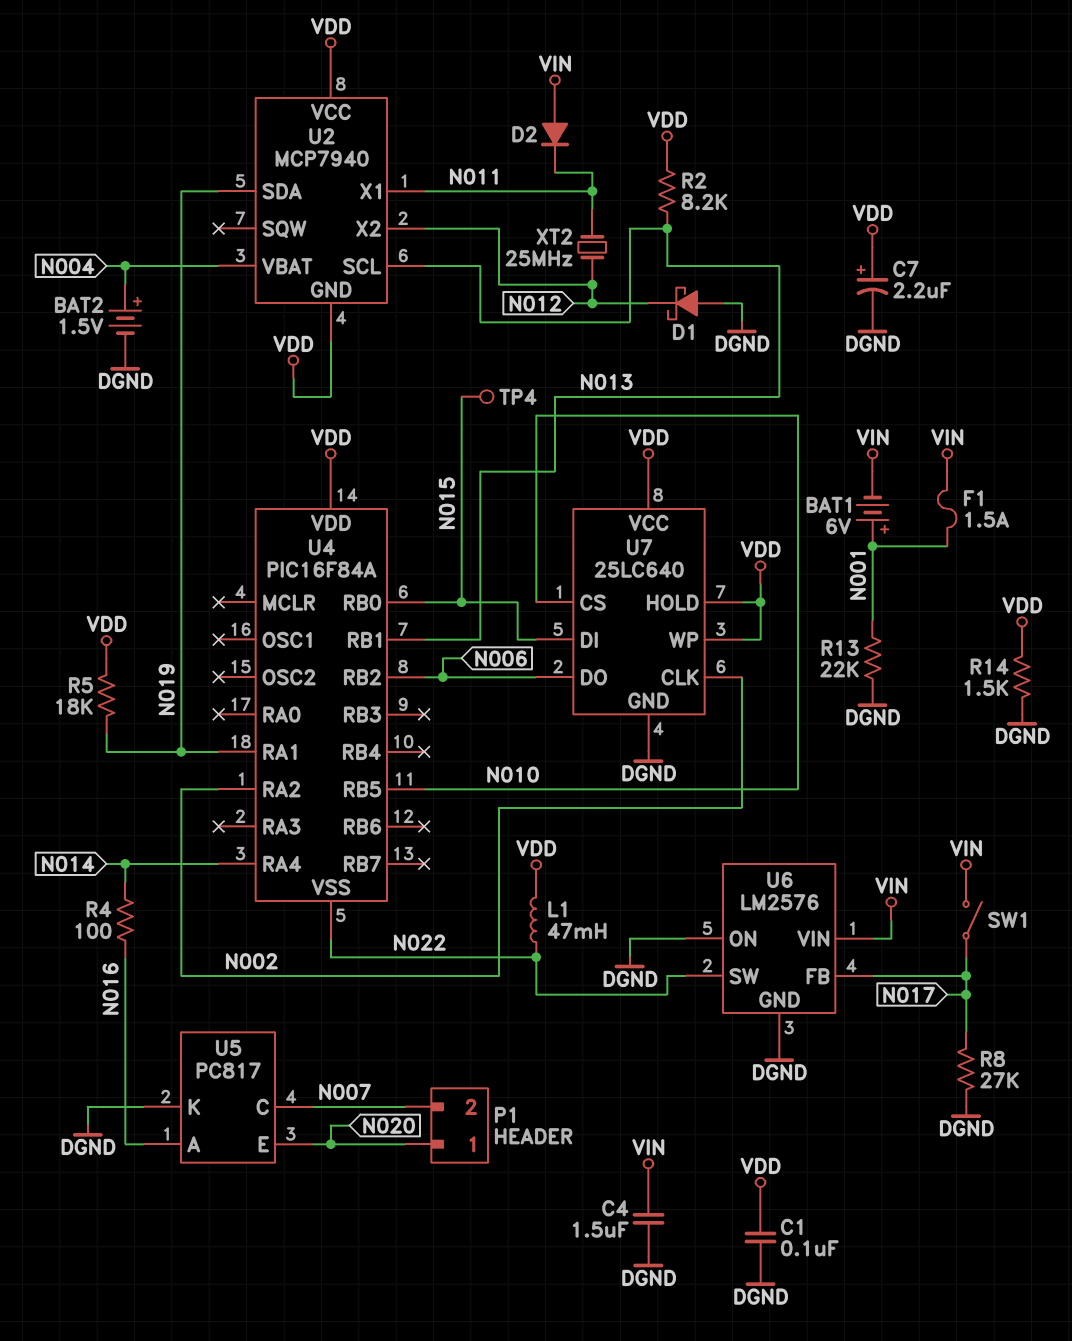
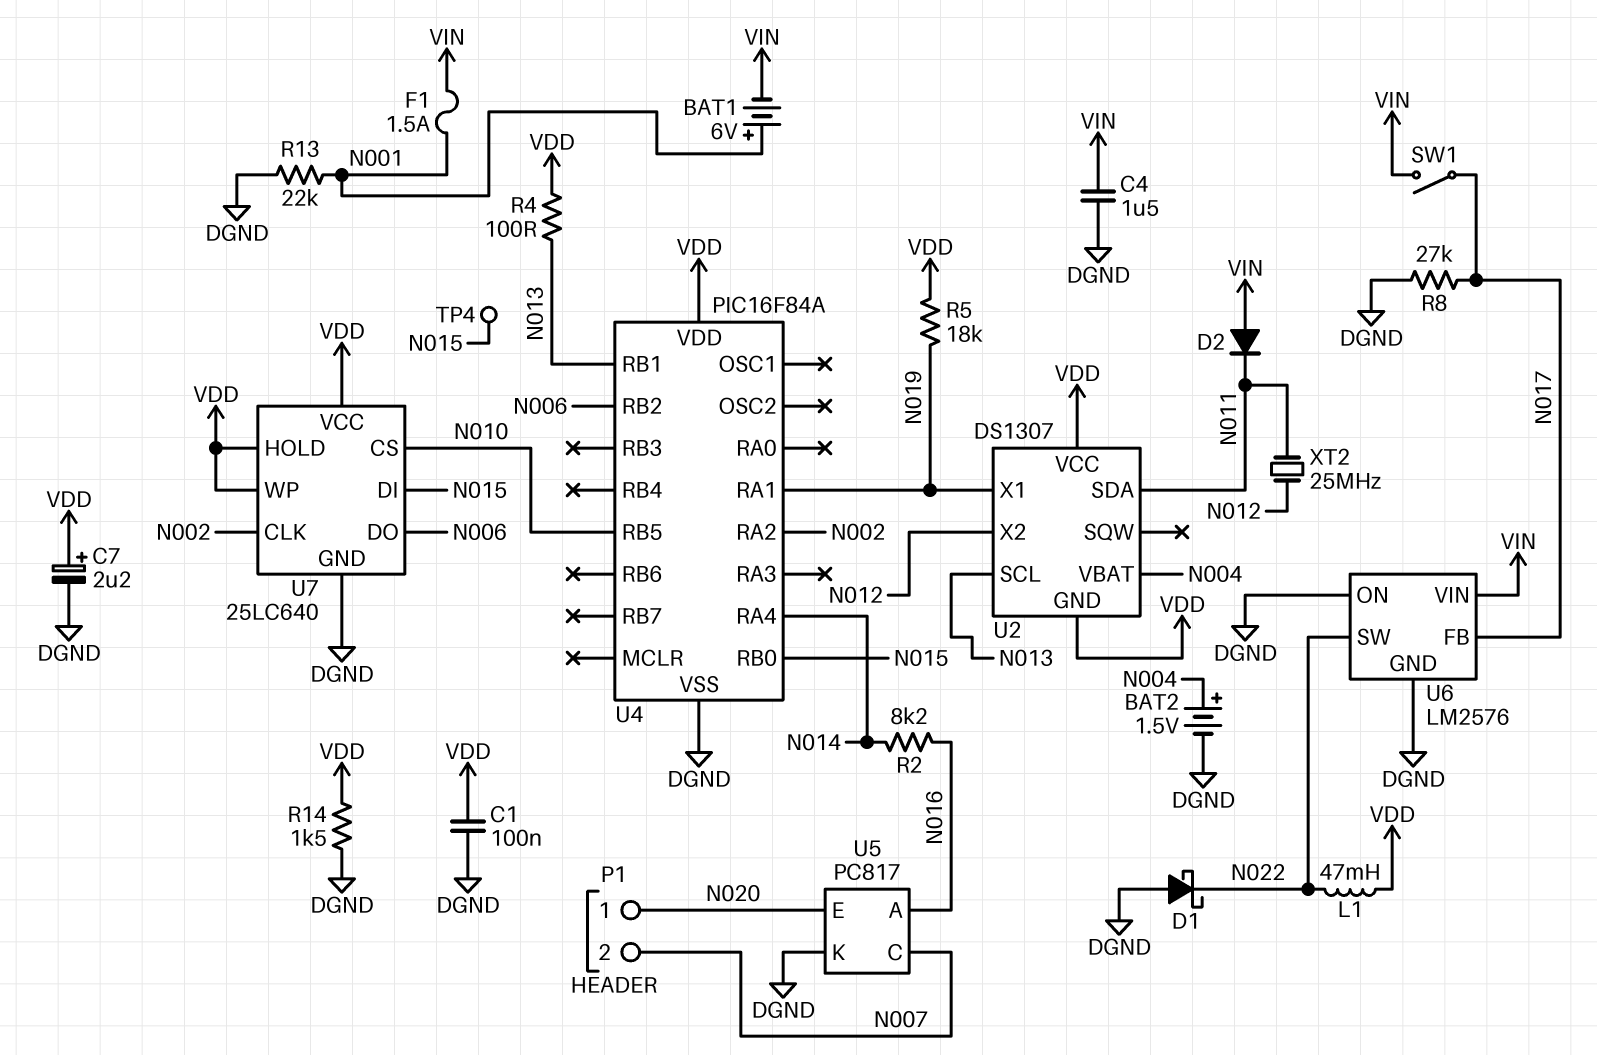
D1: schottky (A DGND, K N012) -> schottky (A DGND, K N022)
R2: 8.2k (N013, VDD) -> 8.2k (N014, N016)
R4: 100 (N014, N016) -> 100 (N013, VDD)
U2: MCP7940 -> DS1307
U2 pin SDA: N019 -> N011
U2 pin X1: N011 -> N019
U4 pin VSS: N022 -> DGND

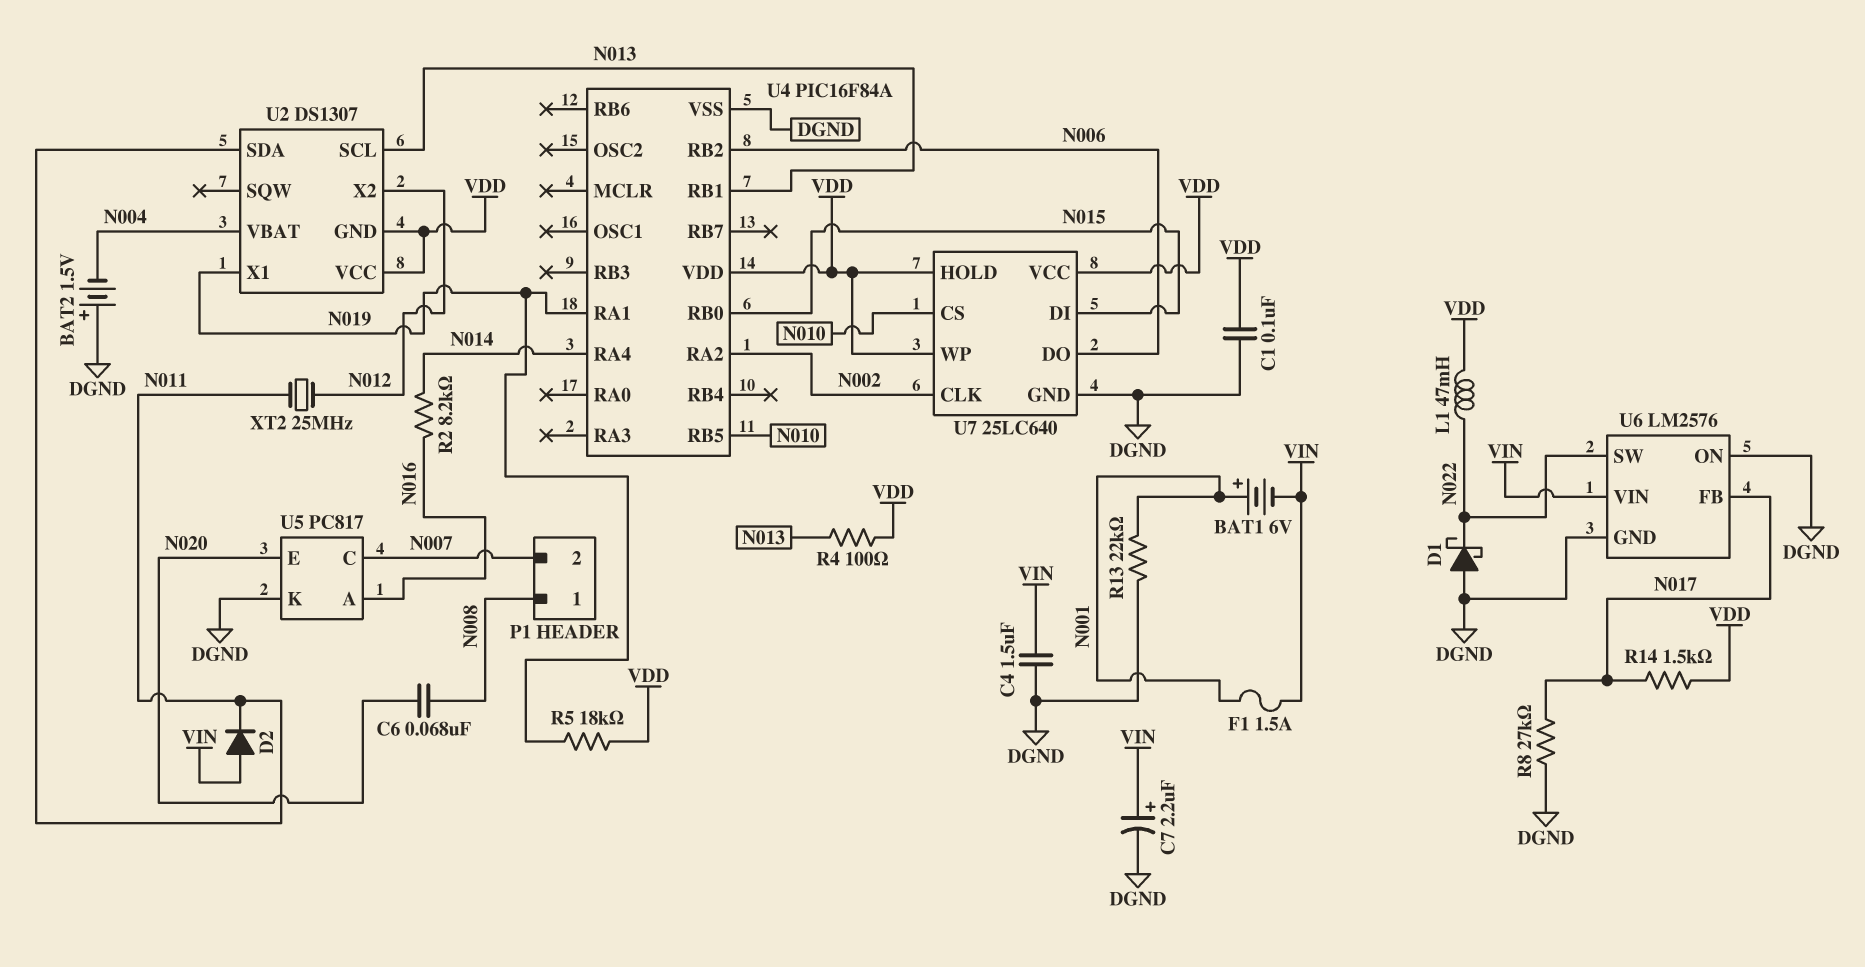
BAT2: 1.5V (plus N004, minus DGND) -> 1.5V (plus DGND, minus N004)
C6: none -> 68nF (N008, N020)
C7: 2.2uF (plus VDD, minus DGND) -> 2.2uF (plus VIN, minus DGND)
P1 pin 1: N020 -> N008
R14: 1.5k (DGND, VDD) -> 1.5k (N017, VDD)
SW1: switch (N017, VIN) -> none
TP4: test point (N015) -> none

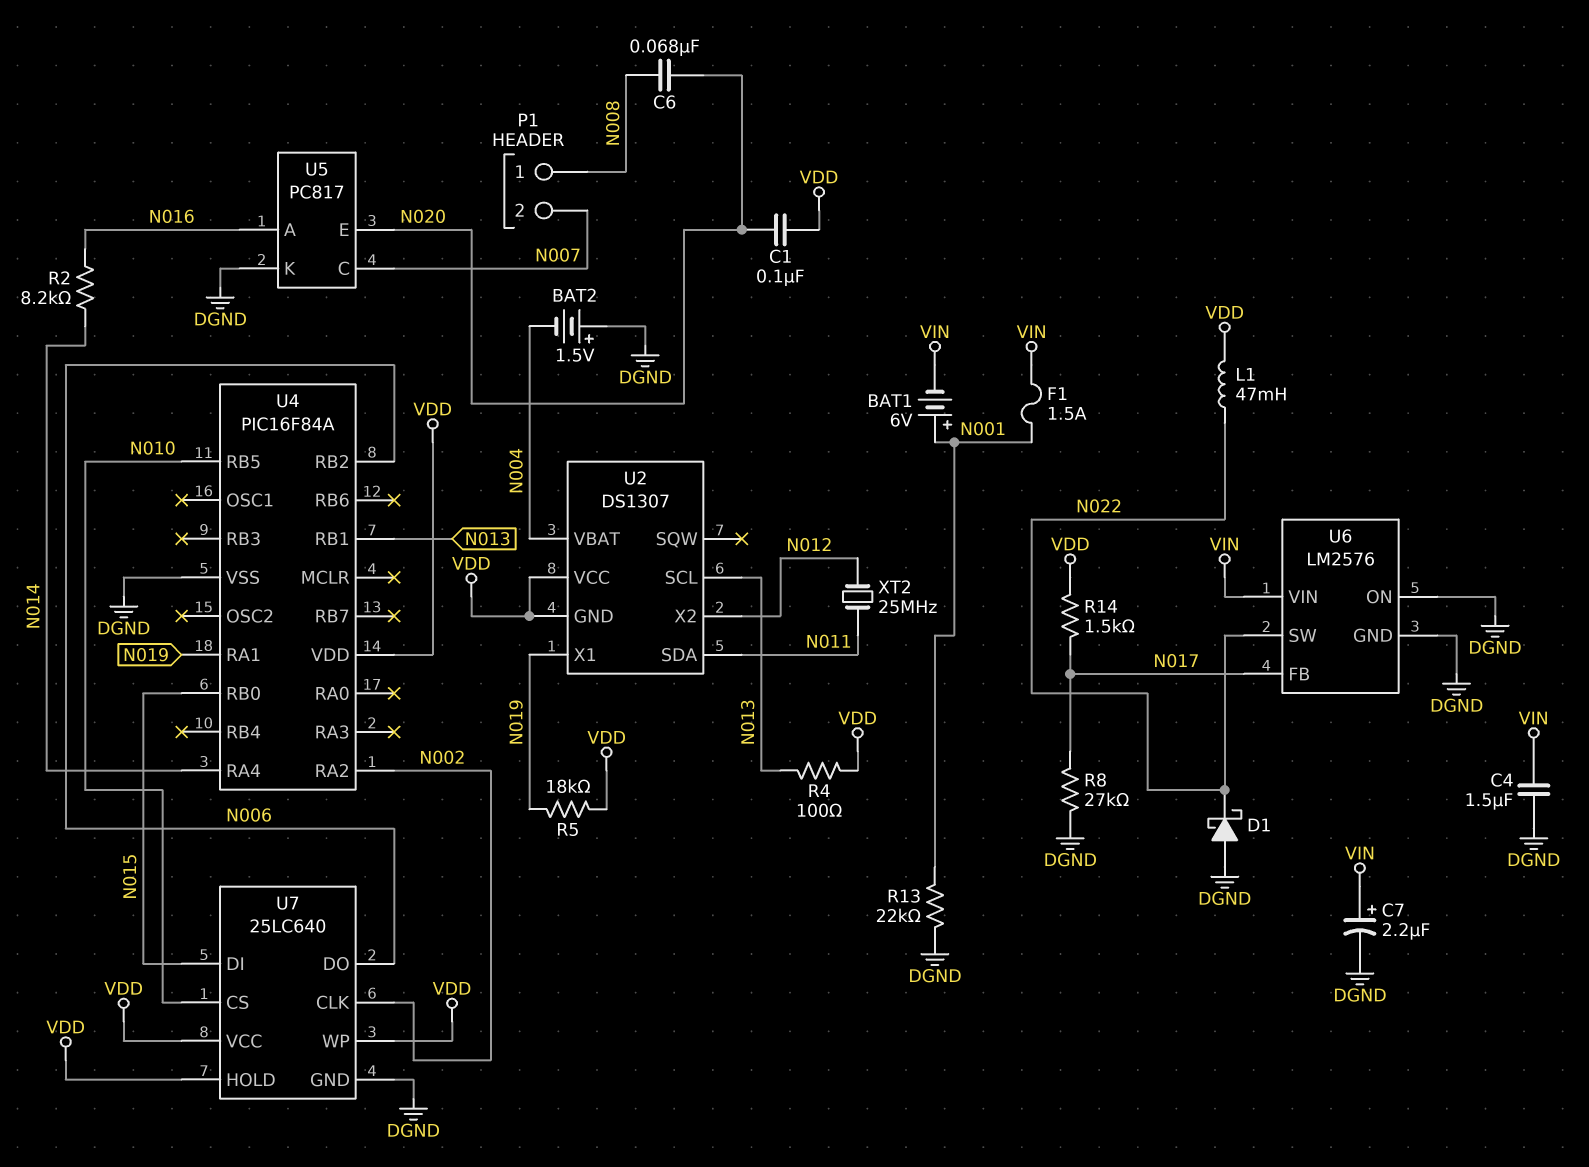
C1: 100nF (DGND, VDD) -> 100nF (N020, VDD)
D2: diode (A VIN, K N011) -> none

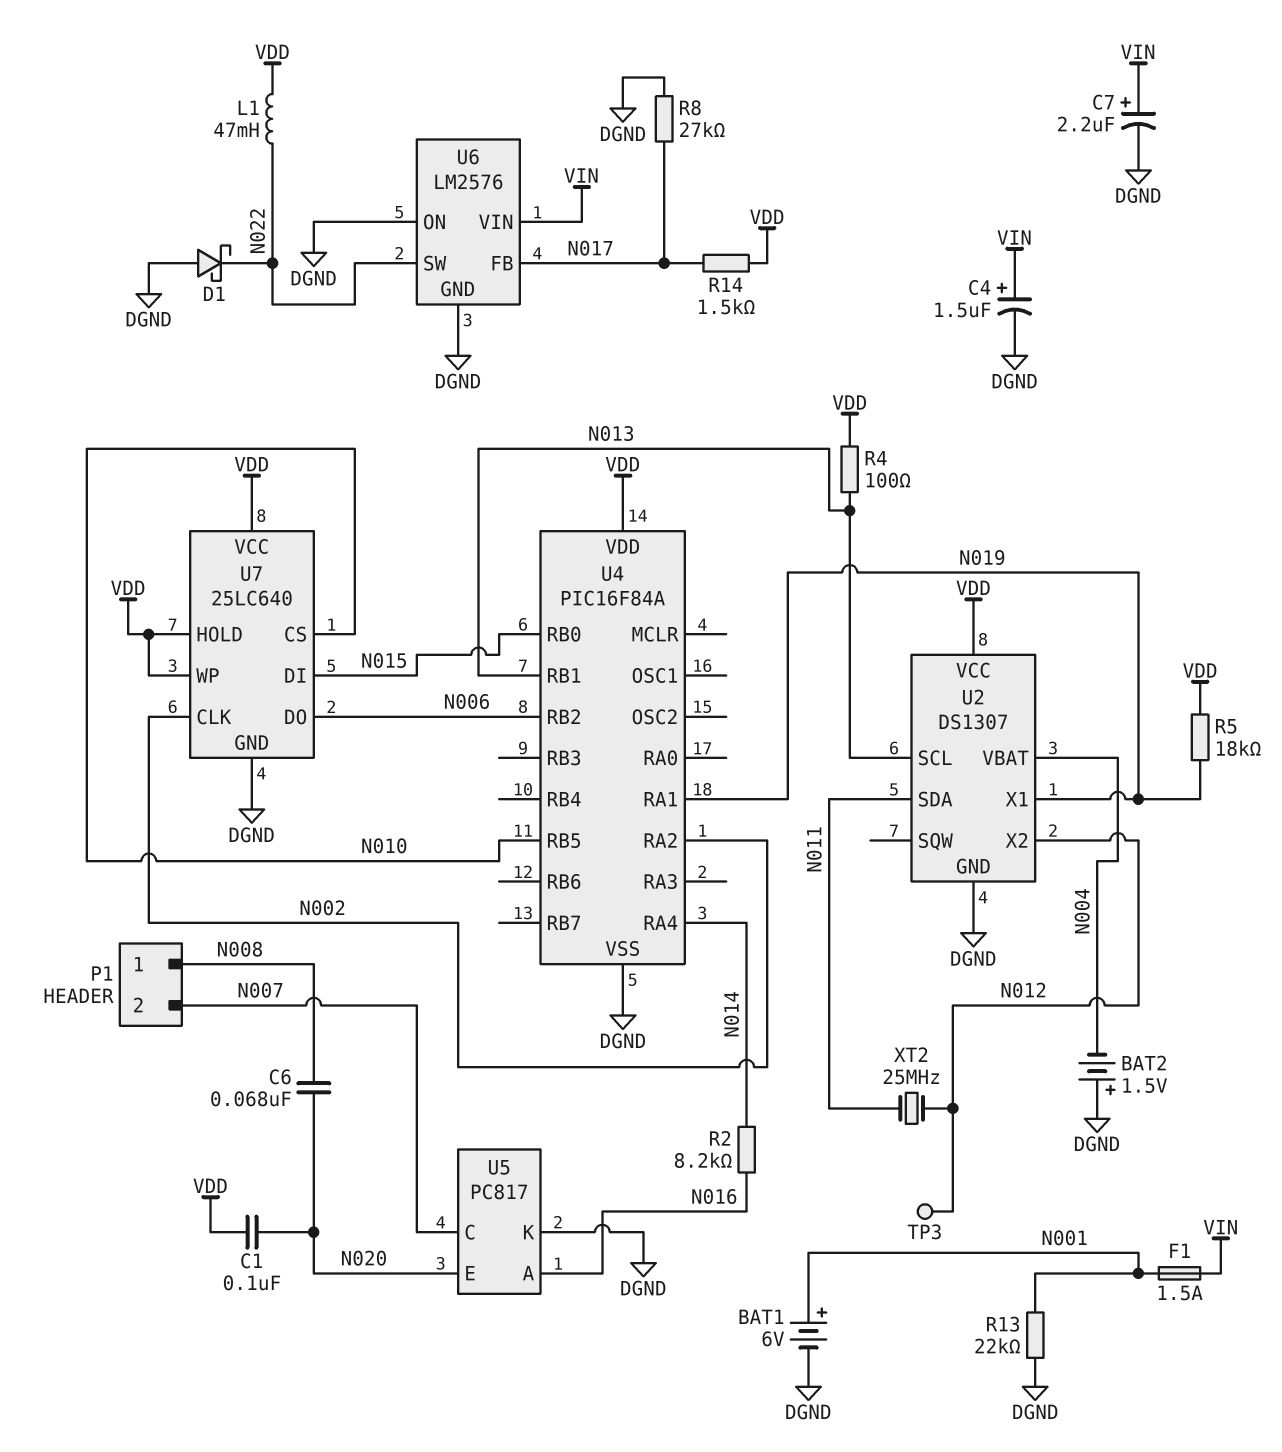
BAT1: 6V (plus N001, minus VIN) -> 6V (plus N001, minus DGND)
C4: 1.5uF (DGND, VIN) -> 1.5uF (plus VIN, minus DGND)
TP3: none -> test point (N012)
U2 pin GND: VDD -> DGND

